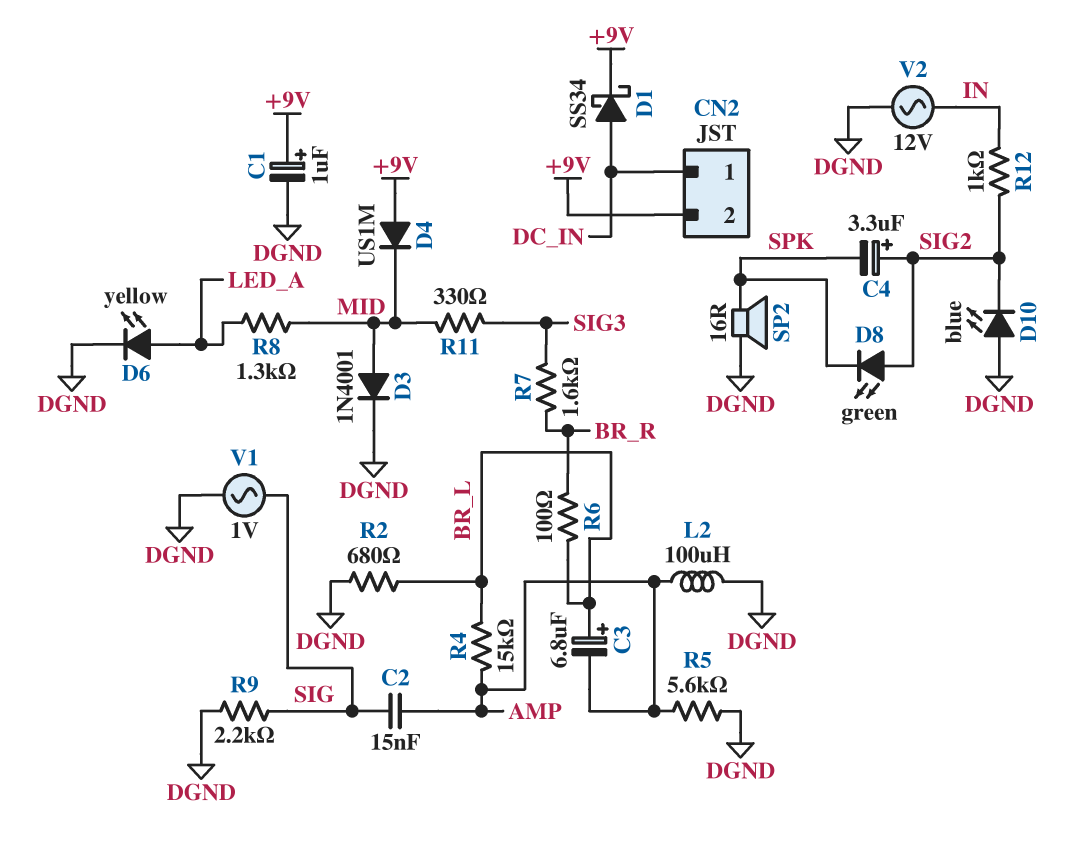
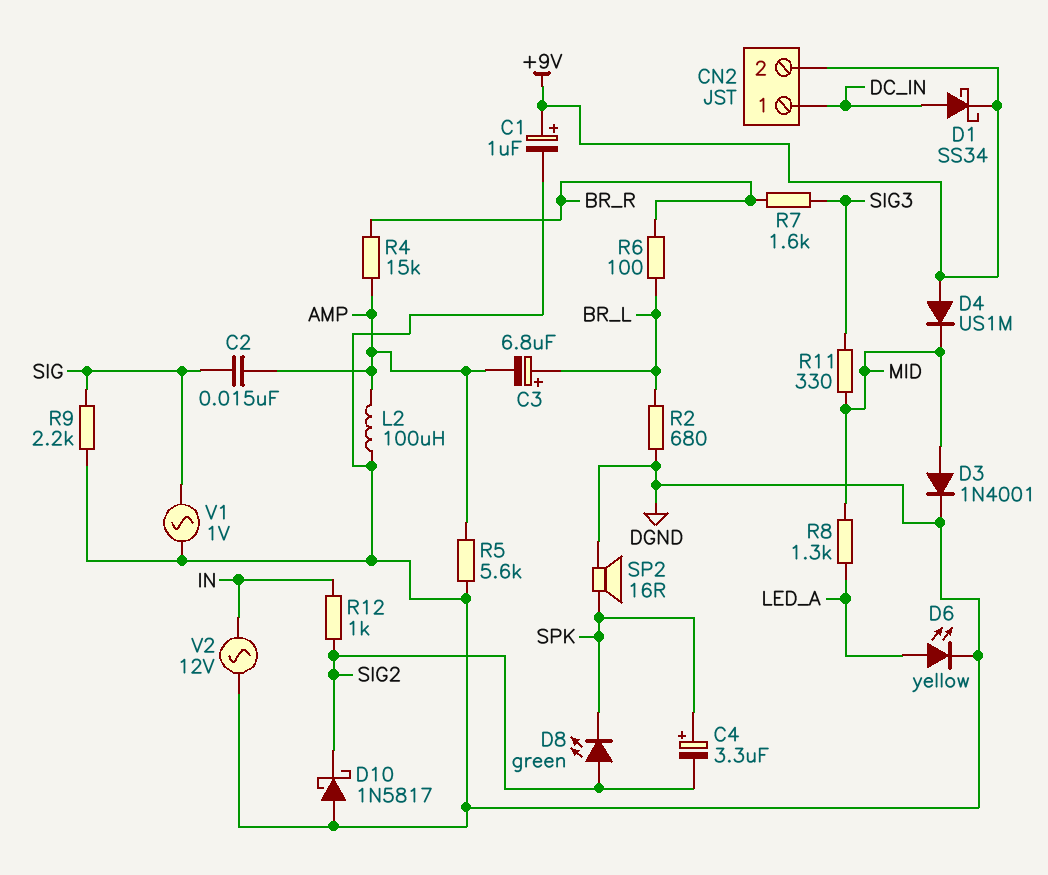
C4: 3.3uF (plus SIG2, minus SPK) -> 3.3uF (plus SPK, minus SIG2)
D10: LED blue (A DGND, K SIG2) -> schottky 1N5817 (A DGND, K SIG2)
R4: 15k (AMP, BR_L) -> 15k (AMP, BR_R)

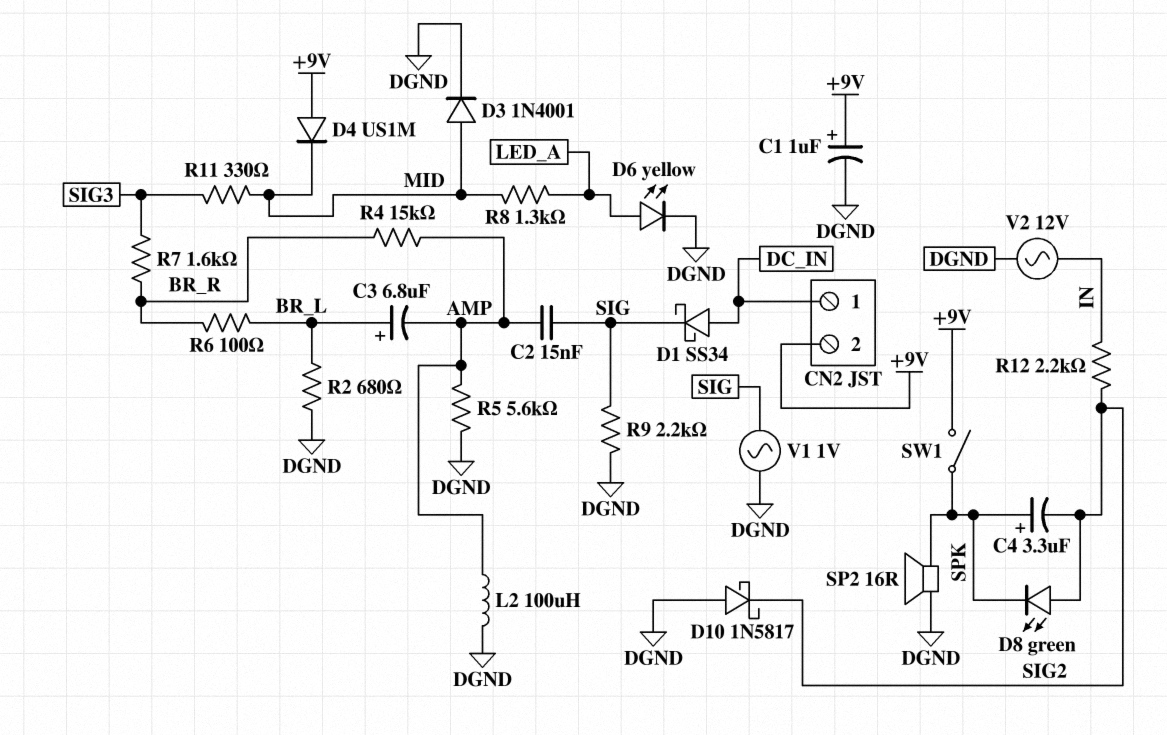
D1: schottky SS34 (A DC_IN, K +9V) -> schottky SS34 (A DC_IN, K SIG)
R12: 1k (IN, SIG2) -> 2.2k (IN, SIG2)
SW1: none -> switch (+9V, SPK)

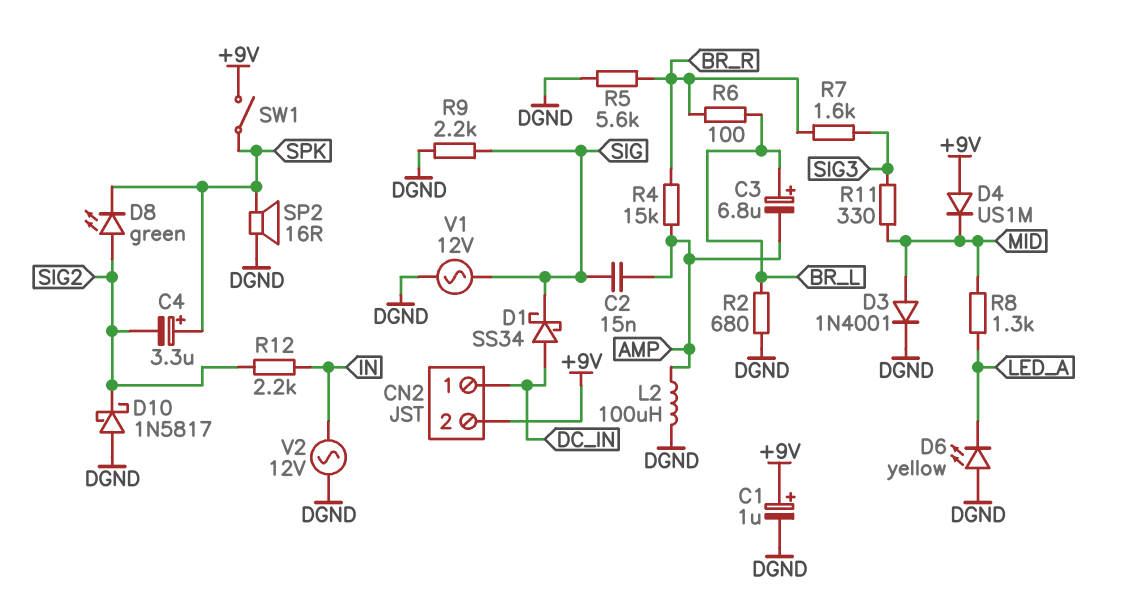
D6: LED yellow (A LED_A, K DGND) -> LED yellow (A DGND, K LED_A)
R5: 5.6k (AMP, DGND) -> 5.6k (BR_R, DGND)
V1: AC 1V (DGND, SIG) -> AC 12V (DGND, SIG)

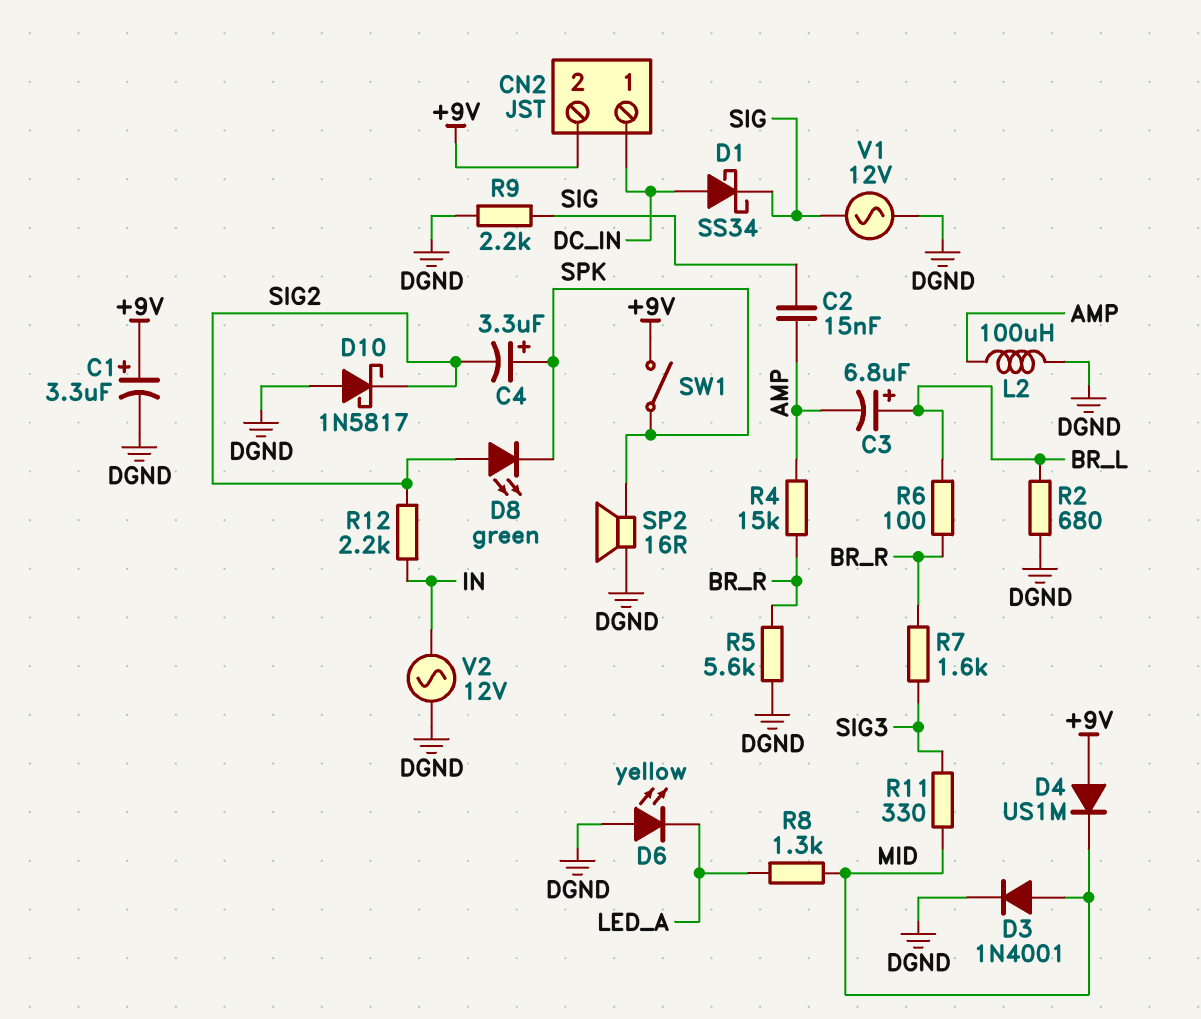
C1: 1uF (plus +9V, minus DGND) -> 3.3uF (plus +9V, minus DGND)

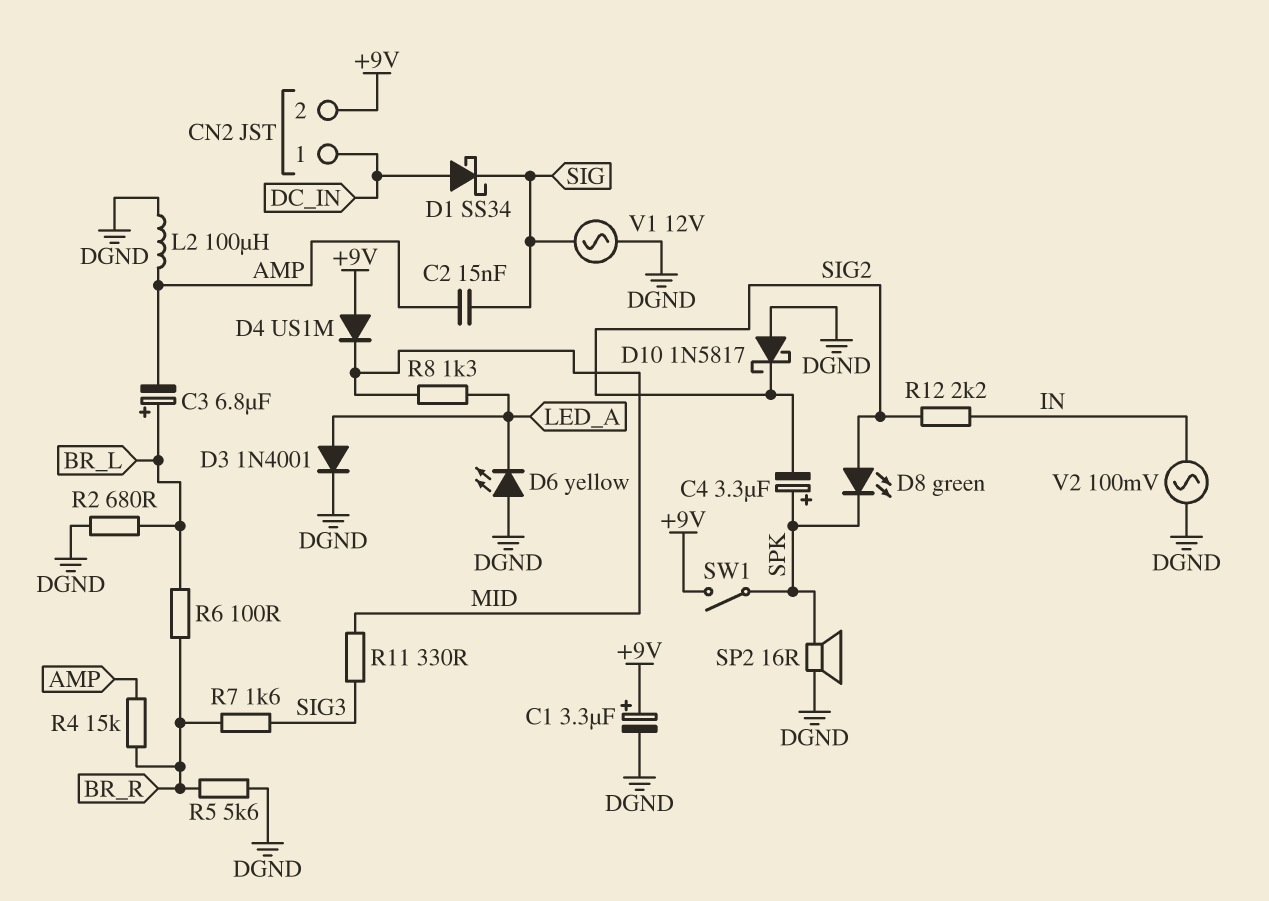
D3: diode 1N4001 (A MID, K DGND) -> diode 1N4001 (A LED_A, K DGND)
R9: 2.2k (DGND, SIG) -> none
V2: AC 12V (DGND, IN) -> AC 100mV (DGND, IN)

